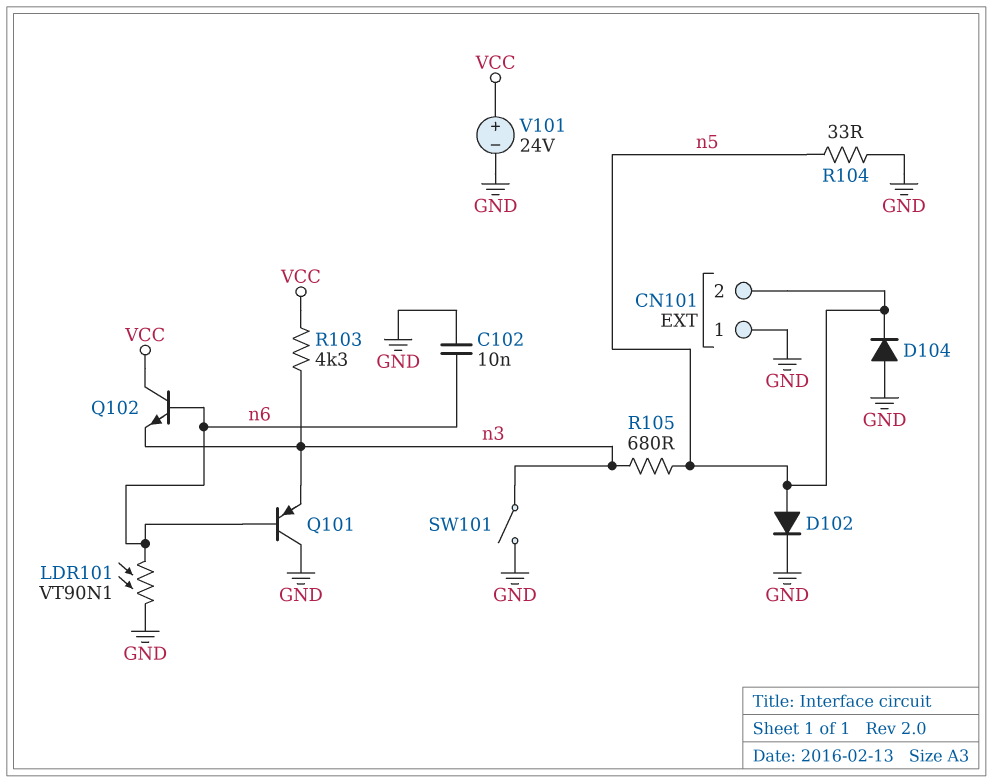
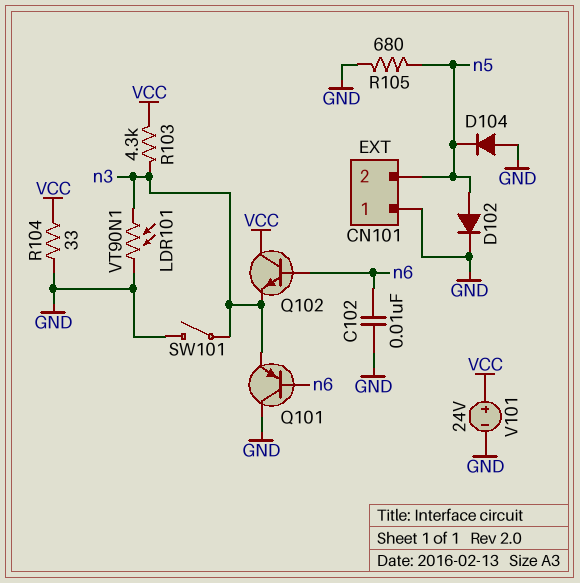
LDR101: VT90N1 (GND, n6) -> VT90N1 (GND, n3)
R104: 33 (GND, n5) -> 33 (GND, VCC)
R105: 680 (n3, n5) -> 680 (GND, n5)

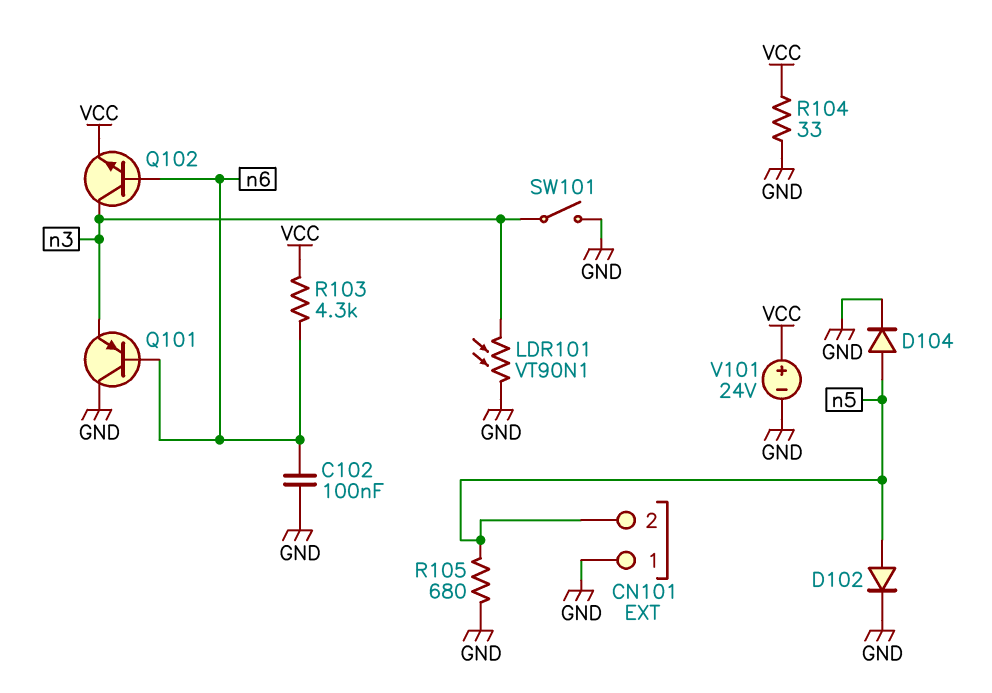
C102: 10nF (GND, n6) -> 100nF (GND, n6)
D104: diode (A GND, K n5) -> diode (A n5, K GND)
Q102: NPN (B n6, C VCC, E n3) -> NPN (B n6, C n3, E VCC)
R103: 4.3k (VCC, n3) -> 4.3k (VCC, n6)

